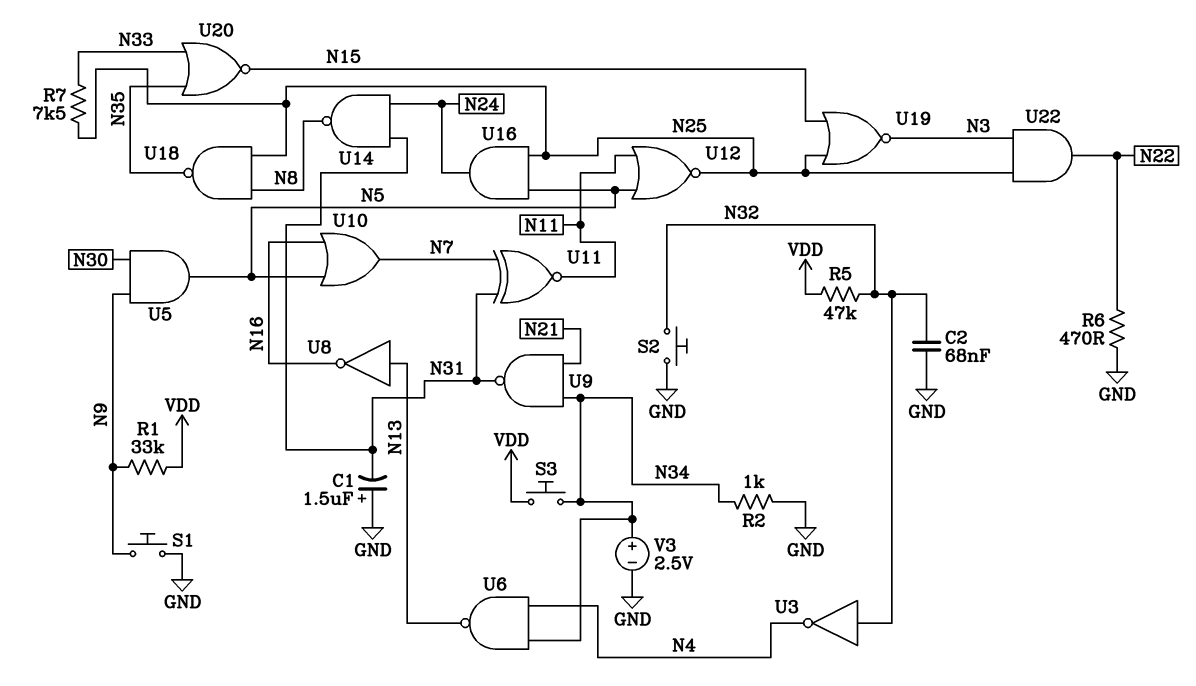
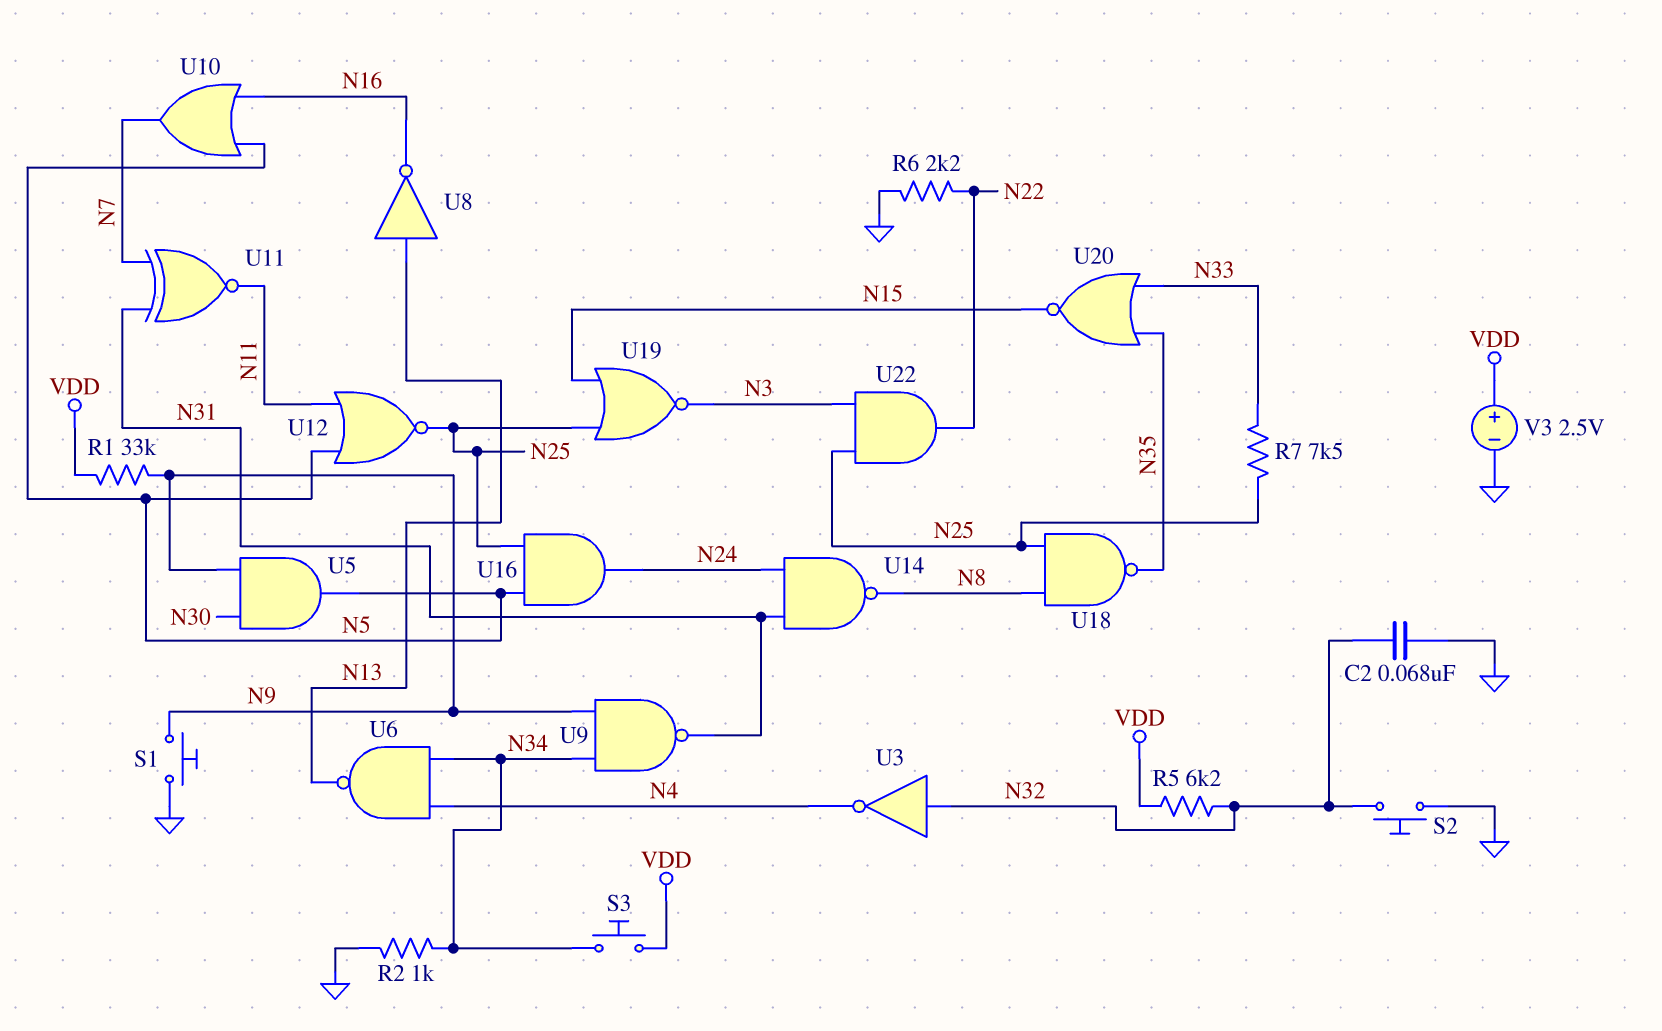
C1: 1.5uF (plus GND, minus N31) -> none
R5: 47k (N32, VDD) -> 6.2k (N32, VDD)
R6: 470 (GND, N22) -> 2.2k (GND, N22)
U9: NAND (in N21, in N34, out N31) -> NAND (in N9, in N34, out N31)
V3: 2.5V (plus N34, minus GND) -> 2.5V (plus VDD, minus GND)

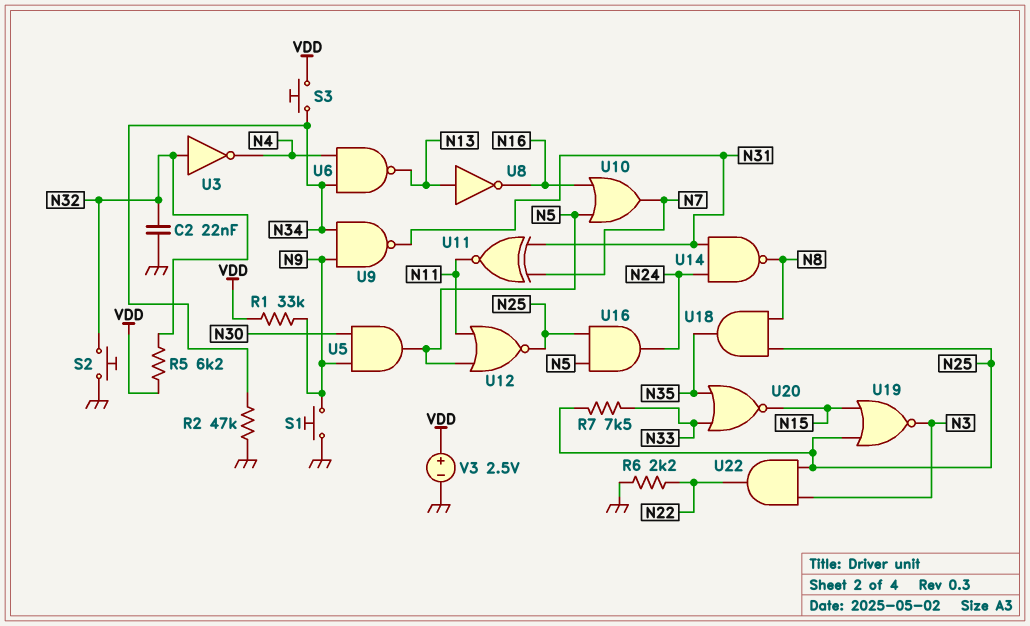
C2: 68nF (GND, N32) -> 22nF (GND, N32)
R2: 1k (GND, N34) -> 47k (GND, N34)
U18: NAND (in N8, in N25, out N35) -> AND (in N8, in N25, out N35)

